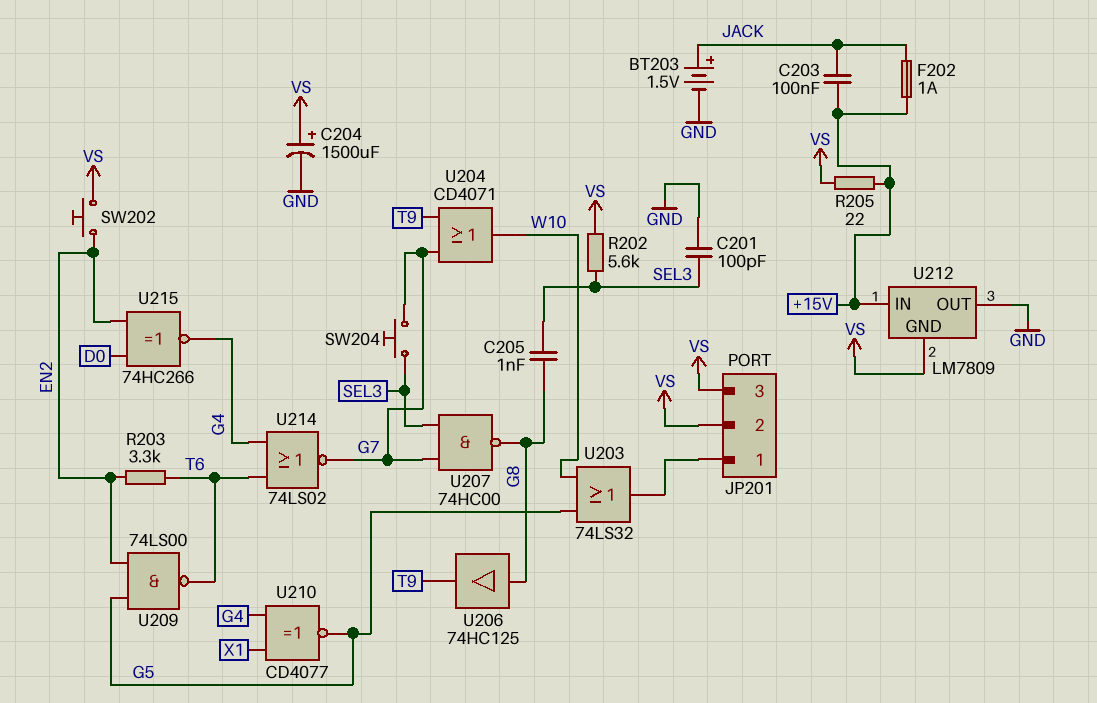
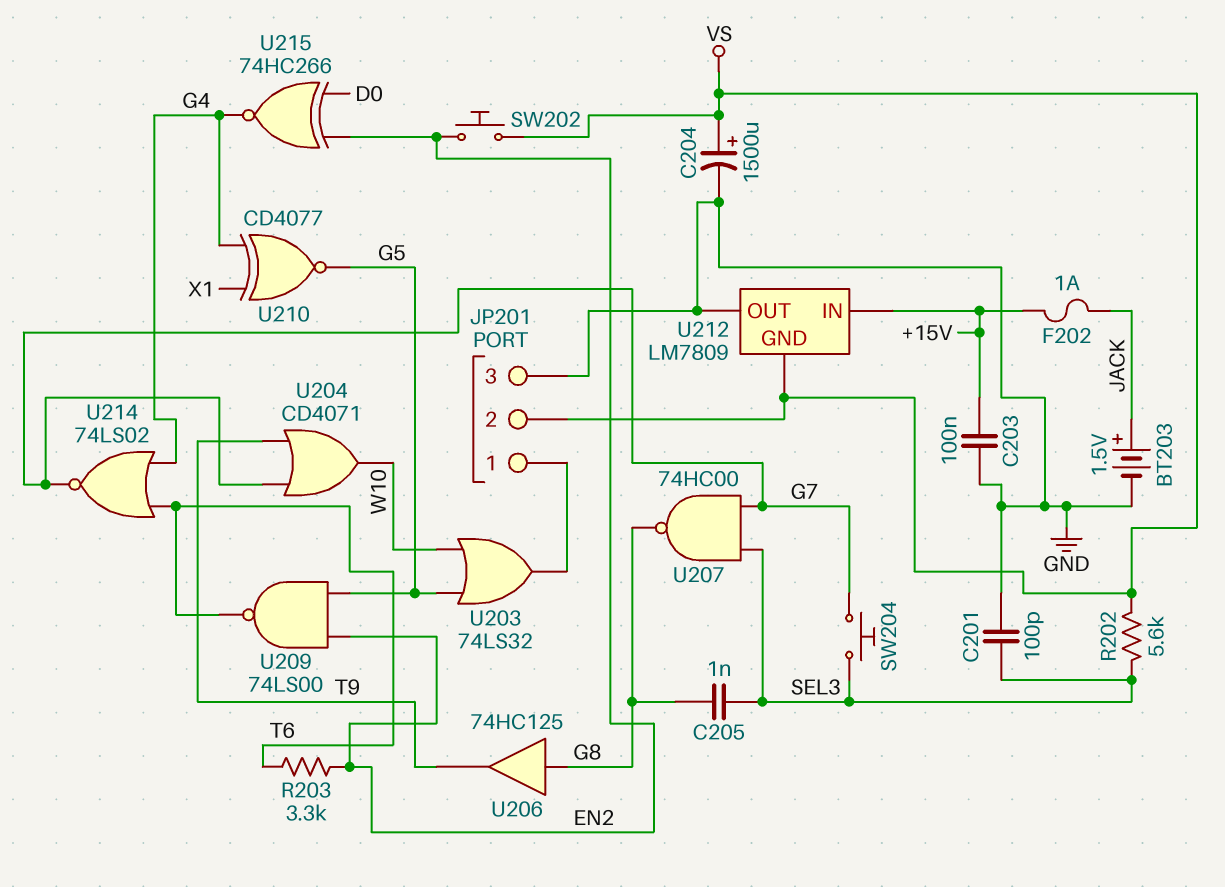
C203: 100nF (+15V, JACK) -> 100nF (+15V, GND)
JP201 pin 3: VS -> GND
R205: 22 (+15V, VS) -> none

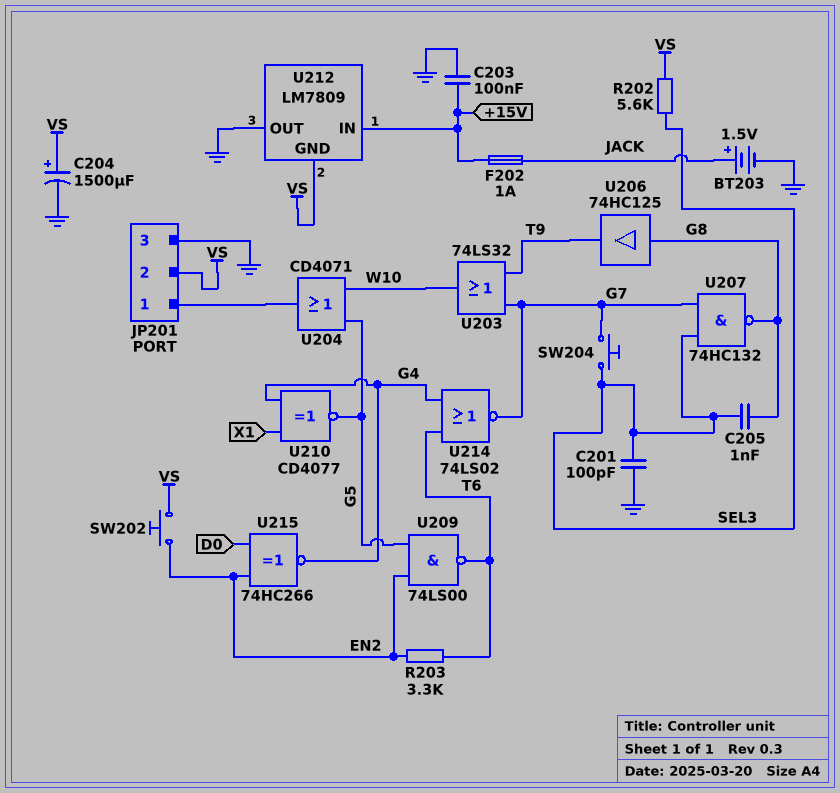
U203: OR 74LS32 (in G5, in W10, out JP201/1) -> OR 74LS32 (in G7, in T9, out W10)
U204: OR CD4071 (in G7, in T9, out W10) -> OR CD4071 (in G5, in W10, out JP201/1)
U207: NAND 74HC00 (in G7, in SEL3, out G8) -> NAND 74HC132 (in G7, in SEL3, out G8)

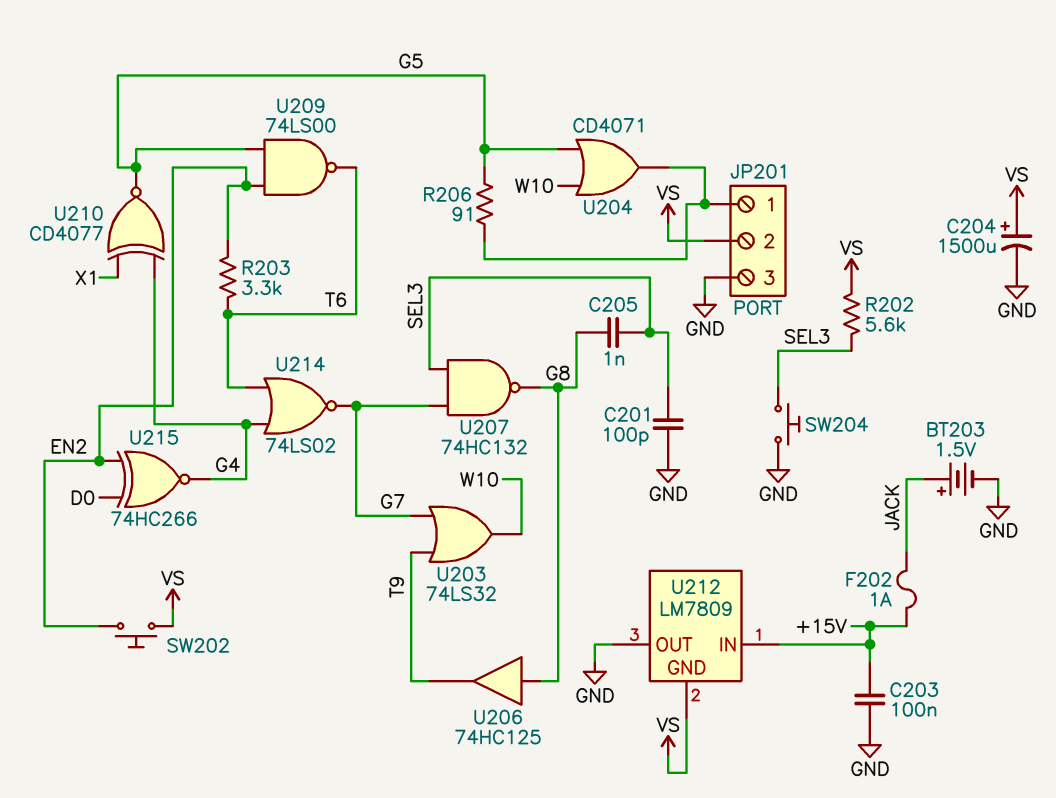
R206: none -> 91 (G5, JP201/1)
SW204: button (G7, SEL3) -> button (GND, SEL3)

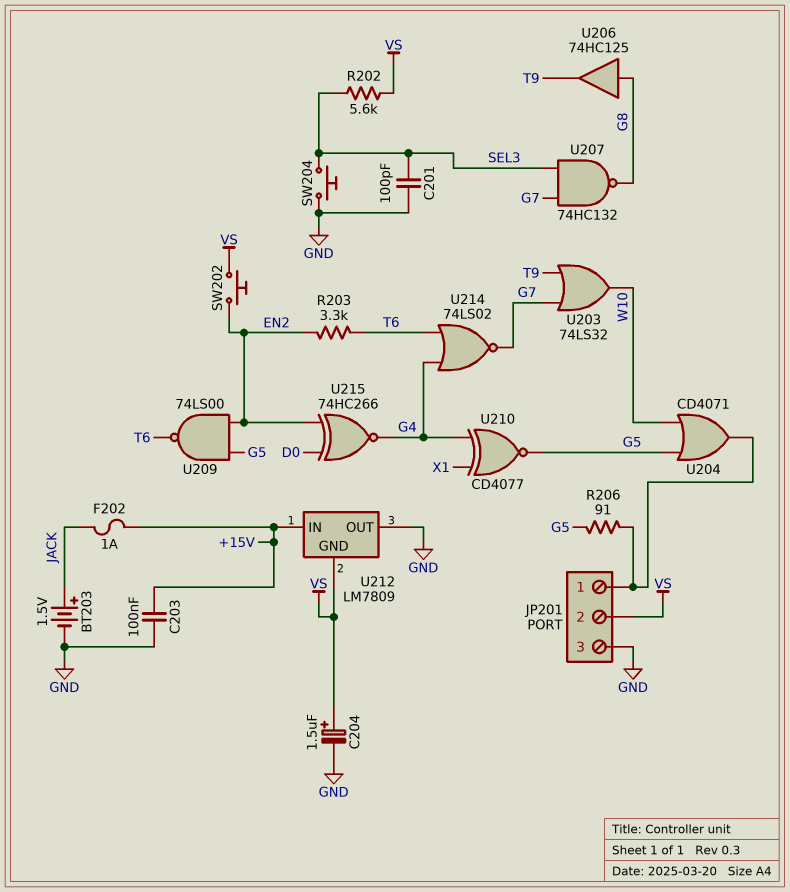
C204: 1500uF (plus VS, minus GND) -> 1.5uF (plus VS, minus GND)
C205: 1nF (G8, SEL3) -> none

